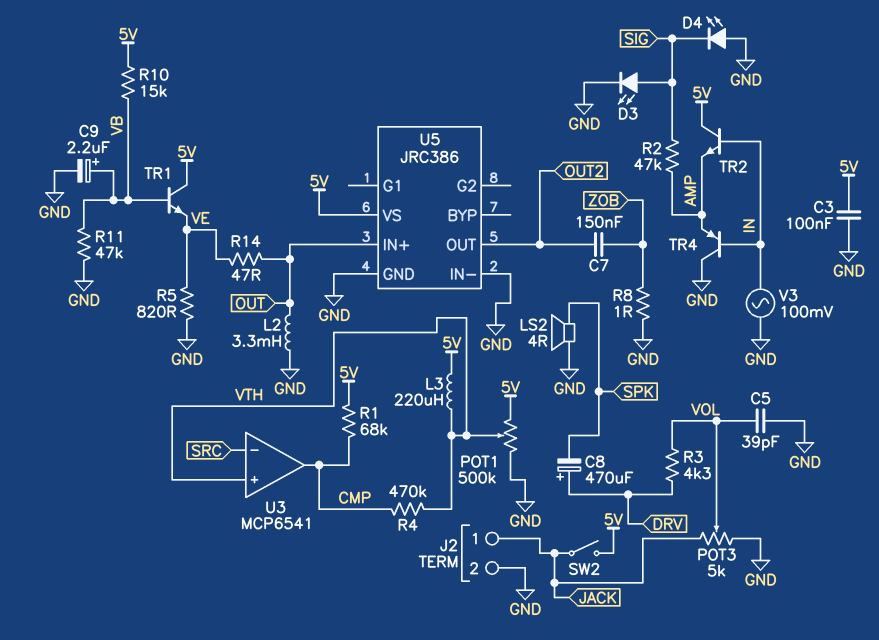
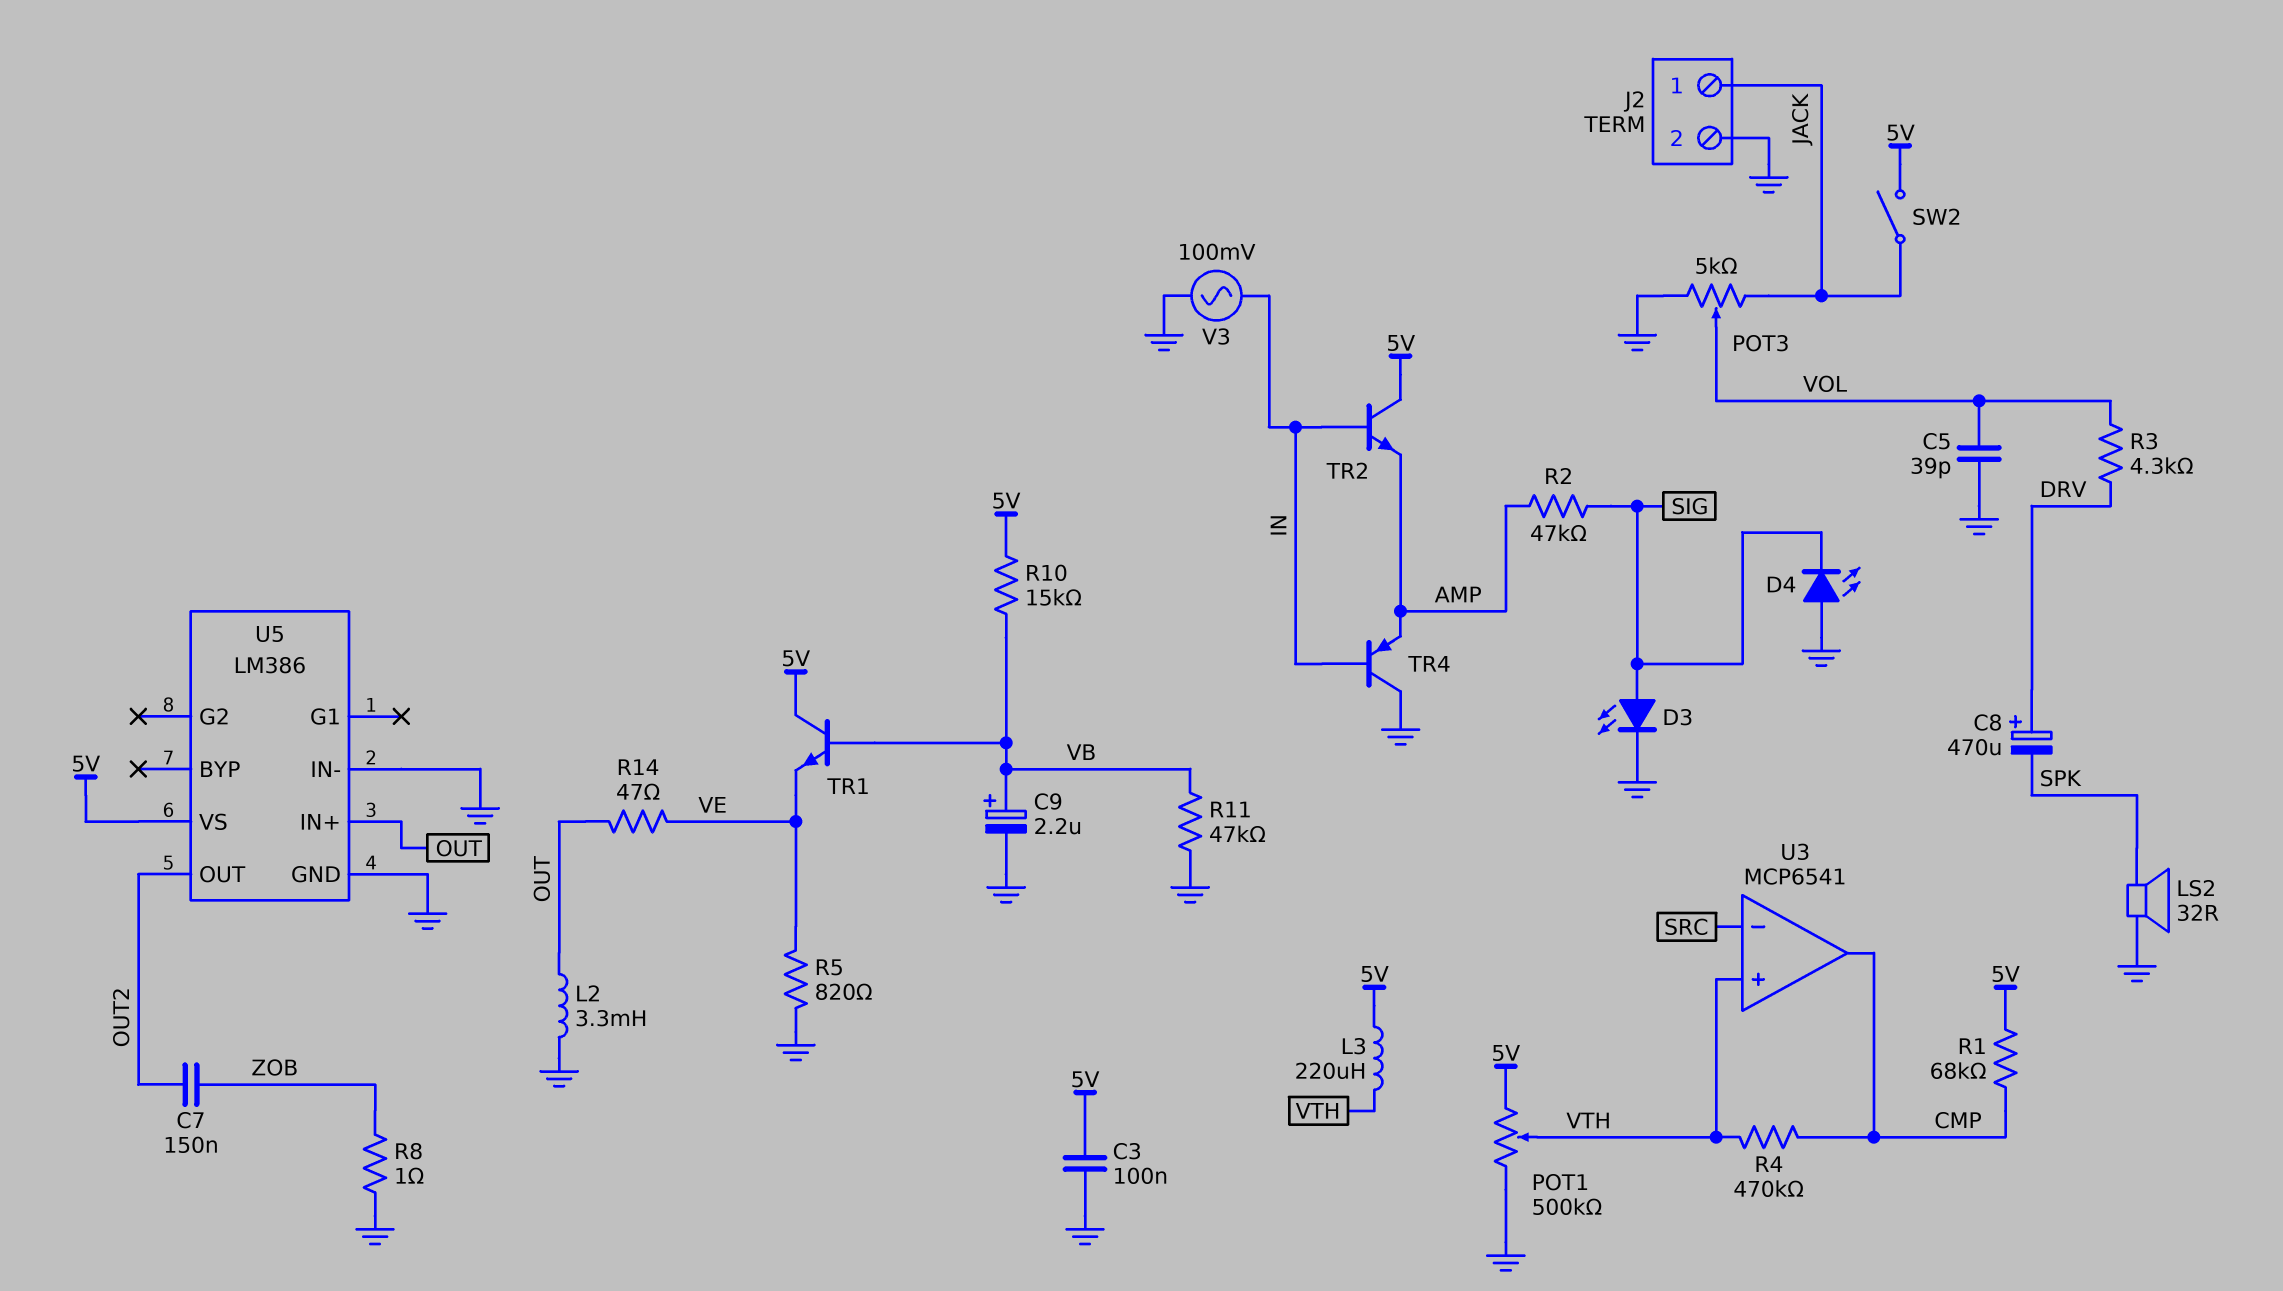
LS2: speaker 4R (GND, SPK) -> speaker 32R (GND, SPK)
U5: JRC386 -> LM386

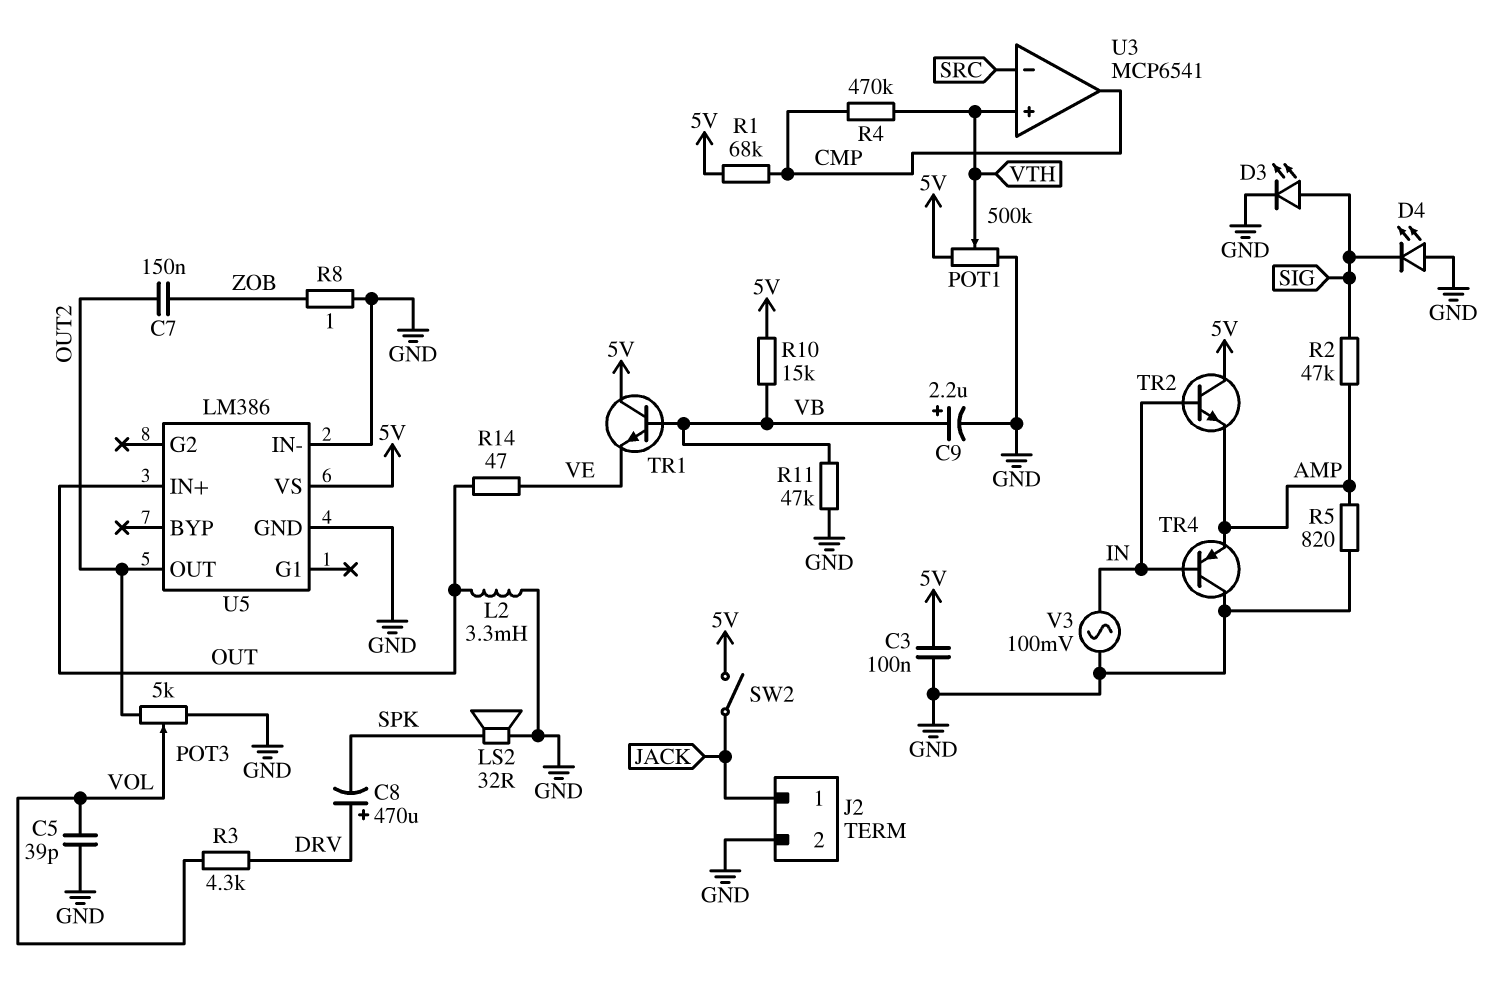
L3: 220uH (5V, VTH) -> none
POT3: 5k (GND, JACK, wiper VOL) -> 5k (GND, OUT2, wiper VOL)
R5: 820 (GND, VE) -> 820 (AMP, GND)

